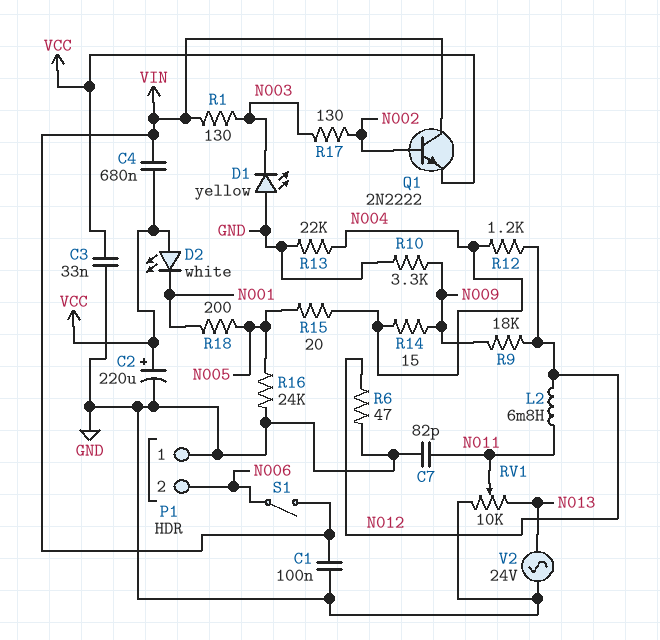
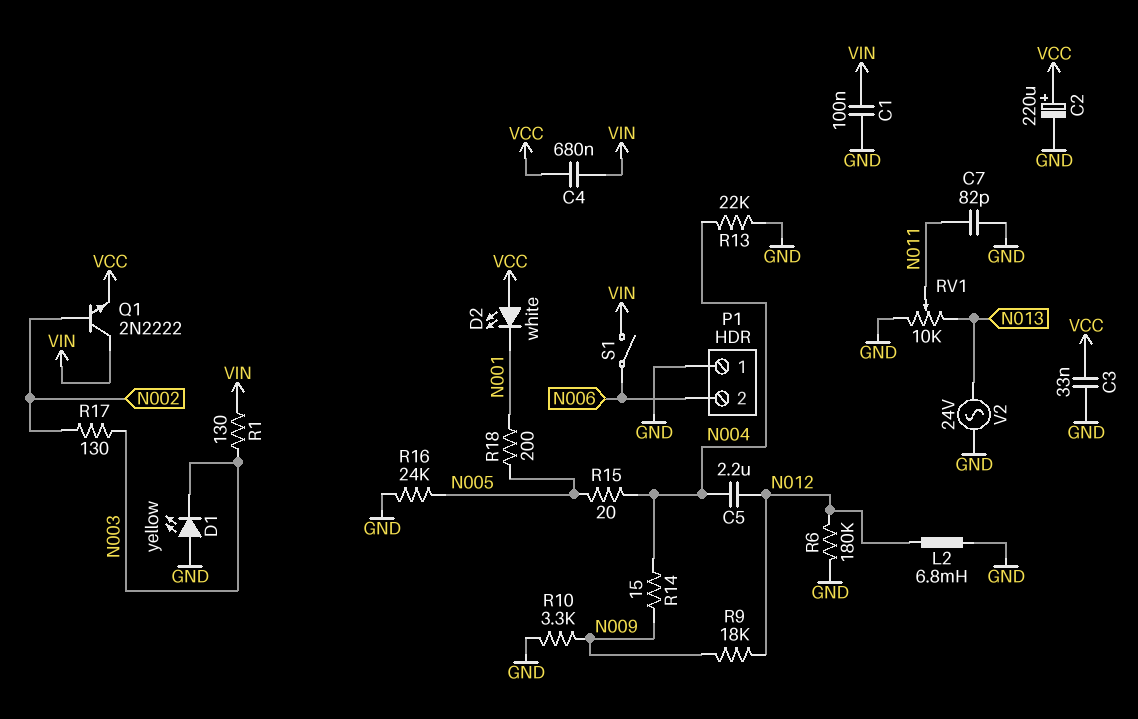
C5: none -> 2.2uF (N004, N012)
L2: 6.8mH (N011, N012) -> 6.8mH (GND, N012)
R6: 47 (GND, N012) -> 180k (GND, N012)
R12: 1.2k (N004, N012) -> none

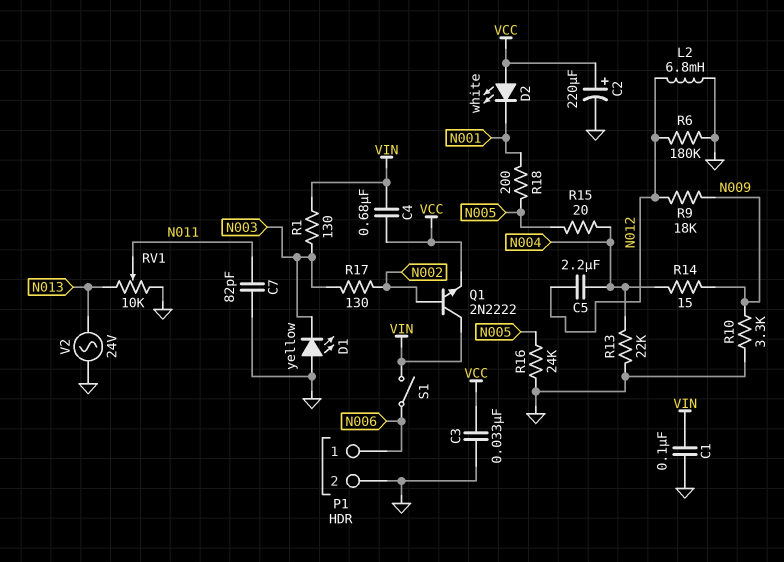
P1 pin 1: GND -> N006
P1 pin 2: N006 -> GND

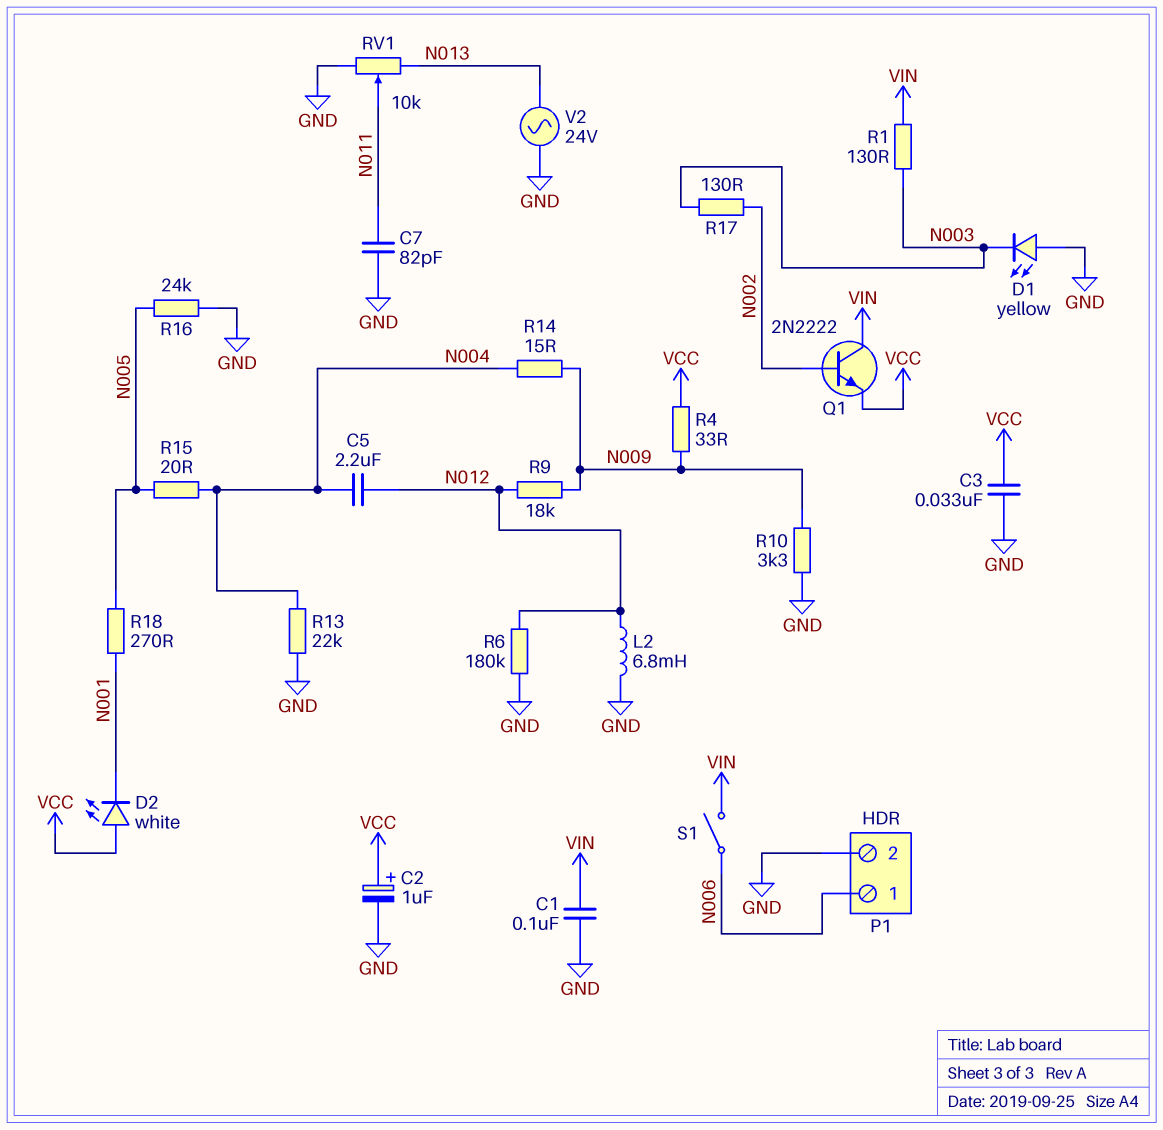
C2: 220uF (plus VCC, minus GND) -> 1uF (plus VCC, minus GND)
C4: 680nF (VCC, VIN) -> none
R4: none -> 33 (N009, VCC)
R18: 200 (N001, N005) -> 270 (N001, N005)

